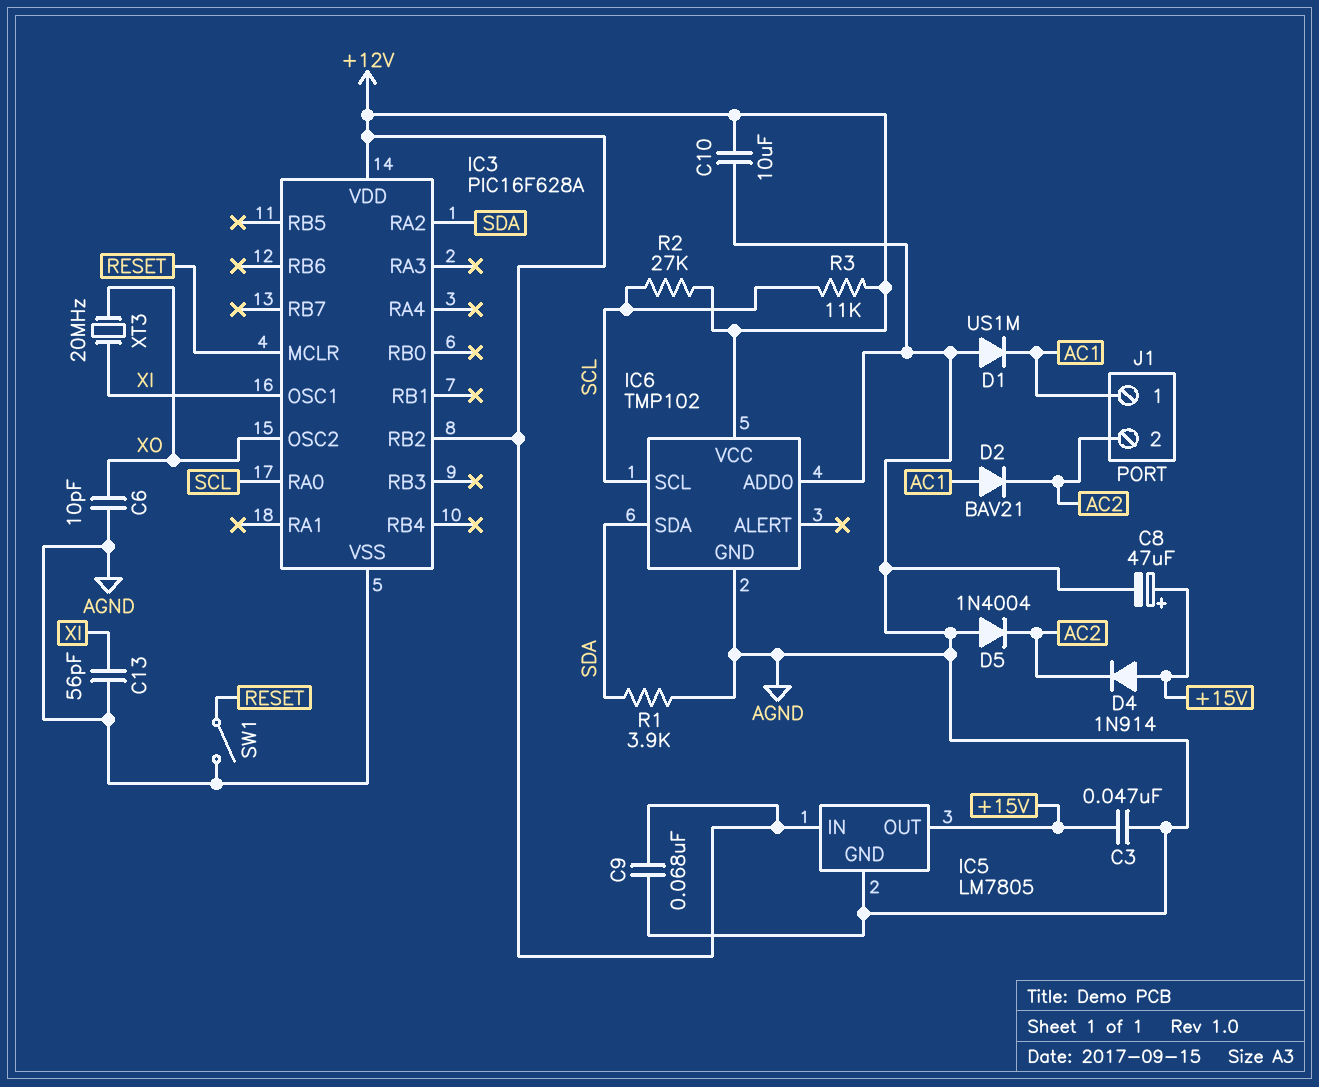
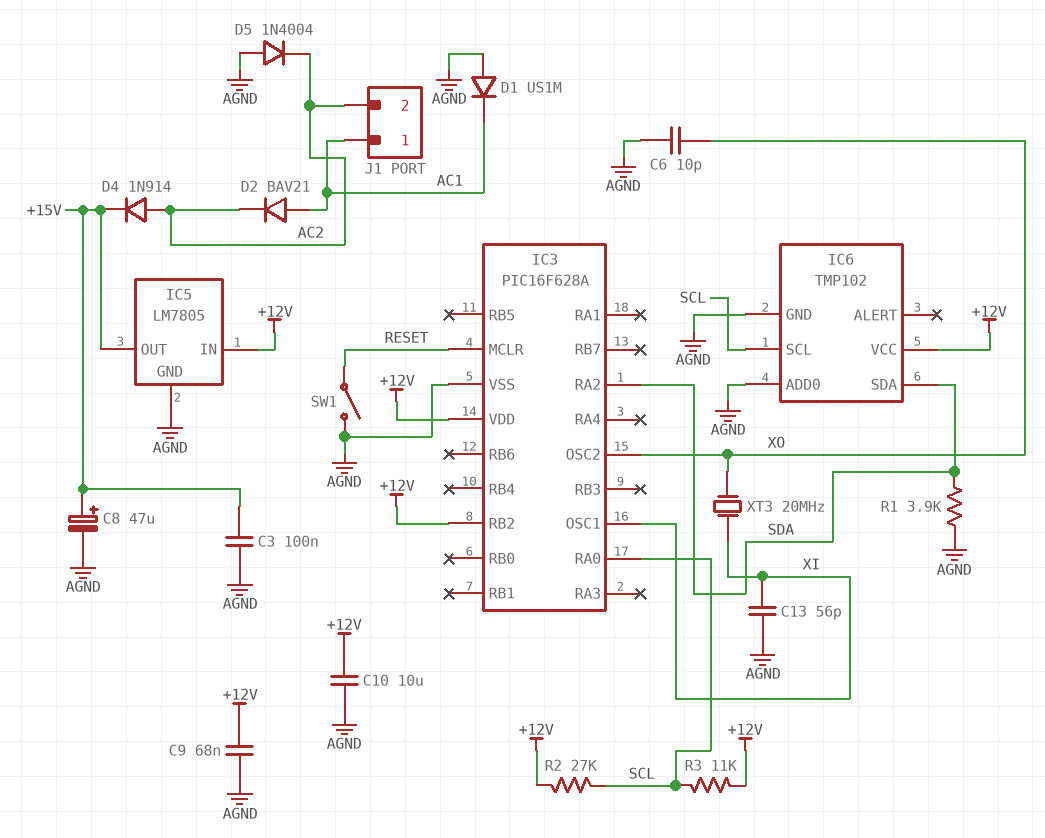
C3: 47nF (+15V, AGND) -> 100nF (+15V, AGND)
D4: diode 1N914 (A +15V, K AC2) -> diode 1N914 (A AC2, K +15V)

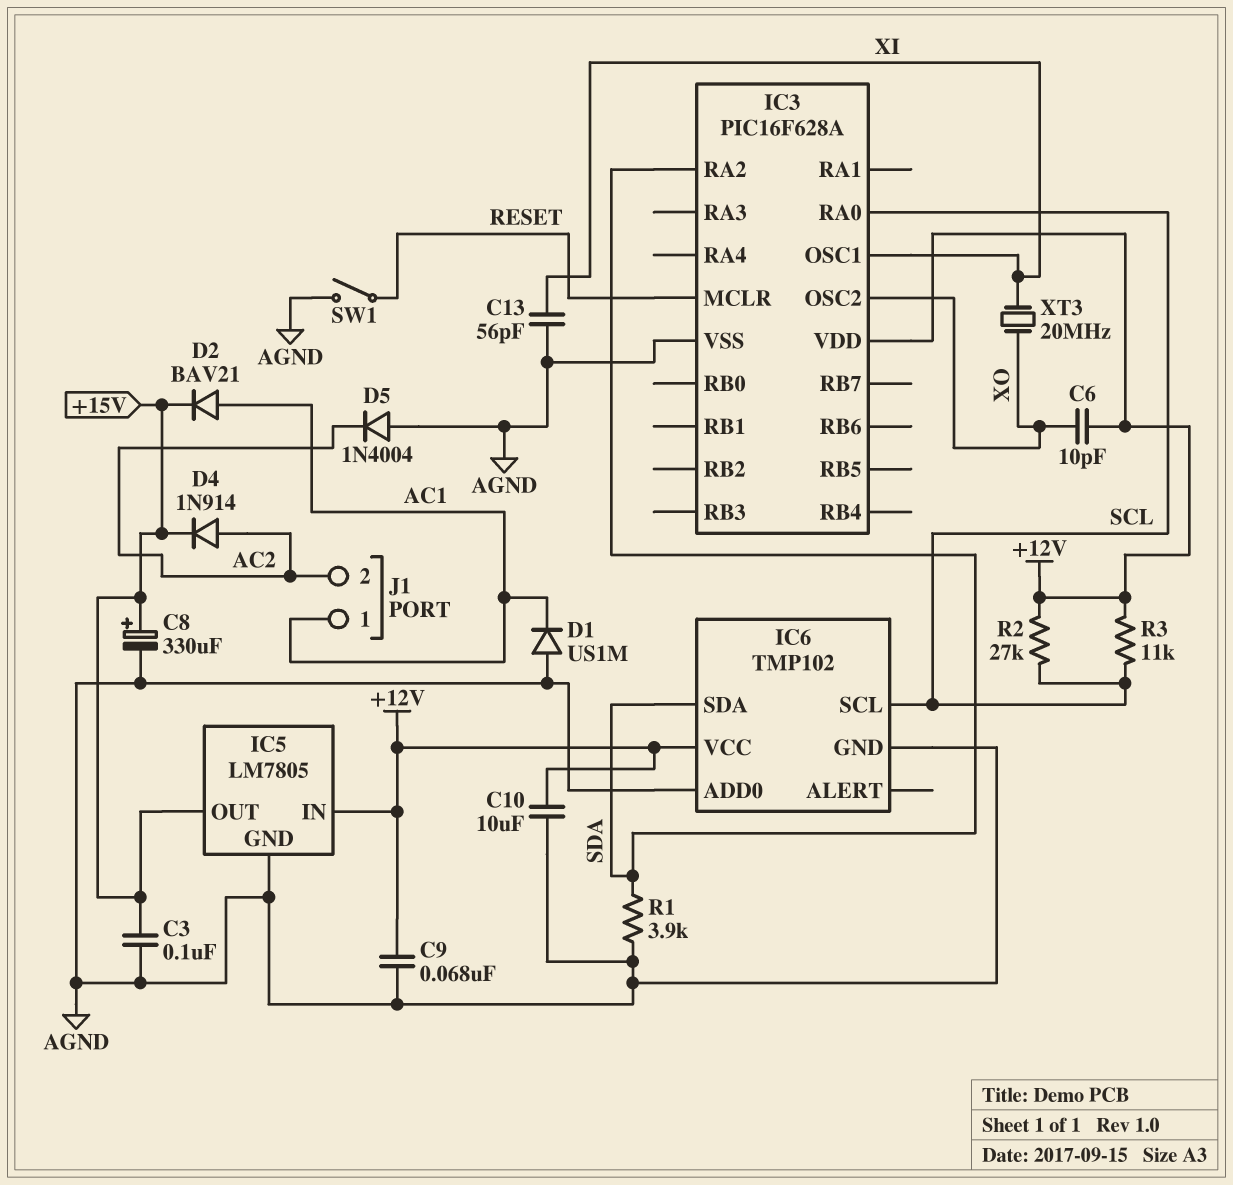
C6: 10pF (AGND, XO) -> 10pF (+12V, XO)
C8: 47uF (plus +15V, minus AGND) -> 330uF (plus +15V, minus AGND)
D2: diode BAV21 (A AC1, K AC2) -> diode BAV21 (A AC1, K +15V)
IC3 pin RB2: +12V -> none

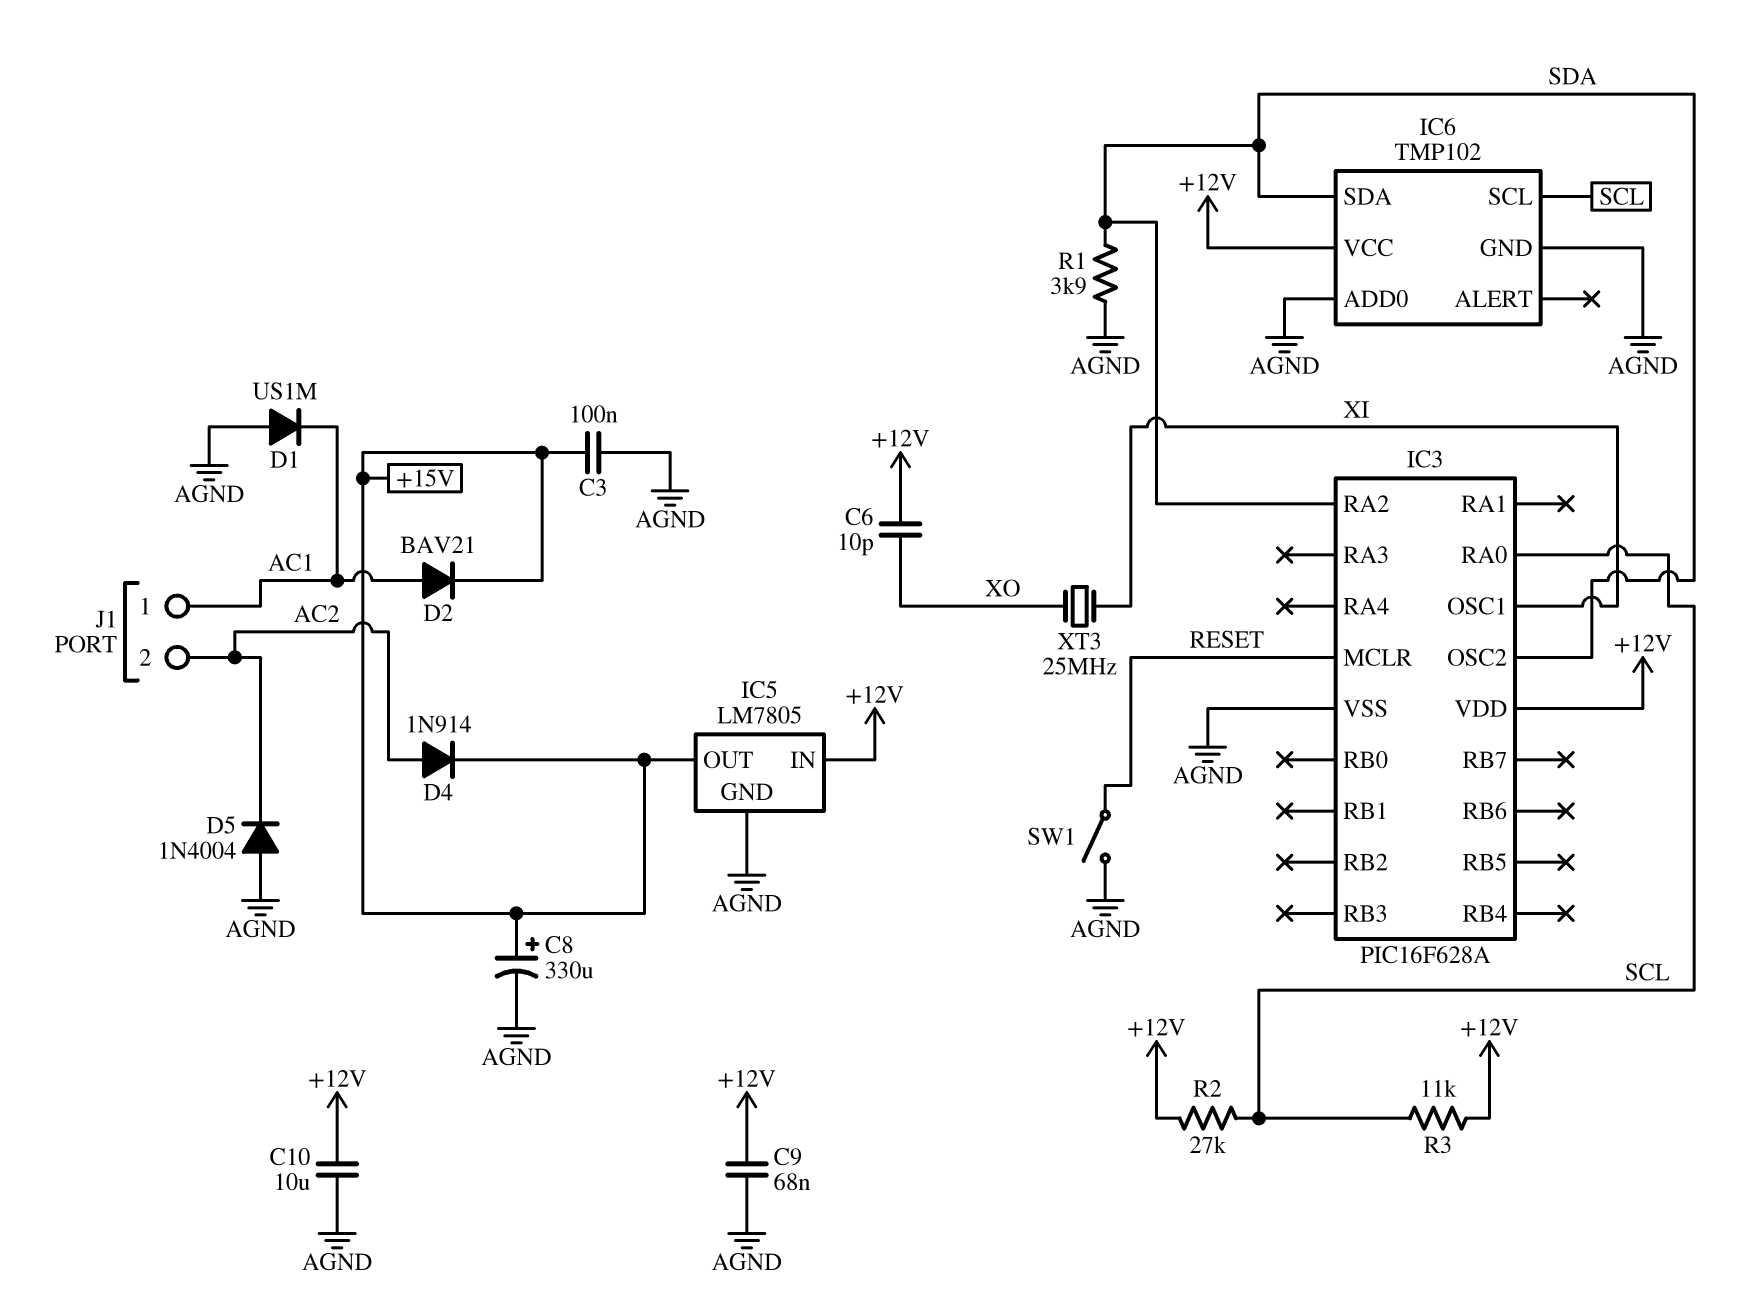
C13: 56pF (AGND, XI) -> none
IC3 pin OSC2: XO -> SDA
XT3: 20MHz (XI, XO) -> 25MHz (XI, XO)

